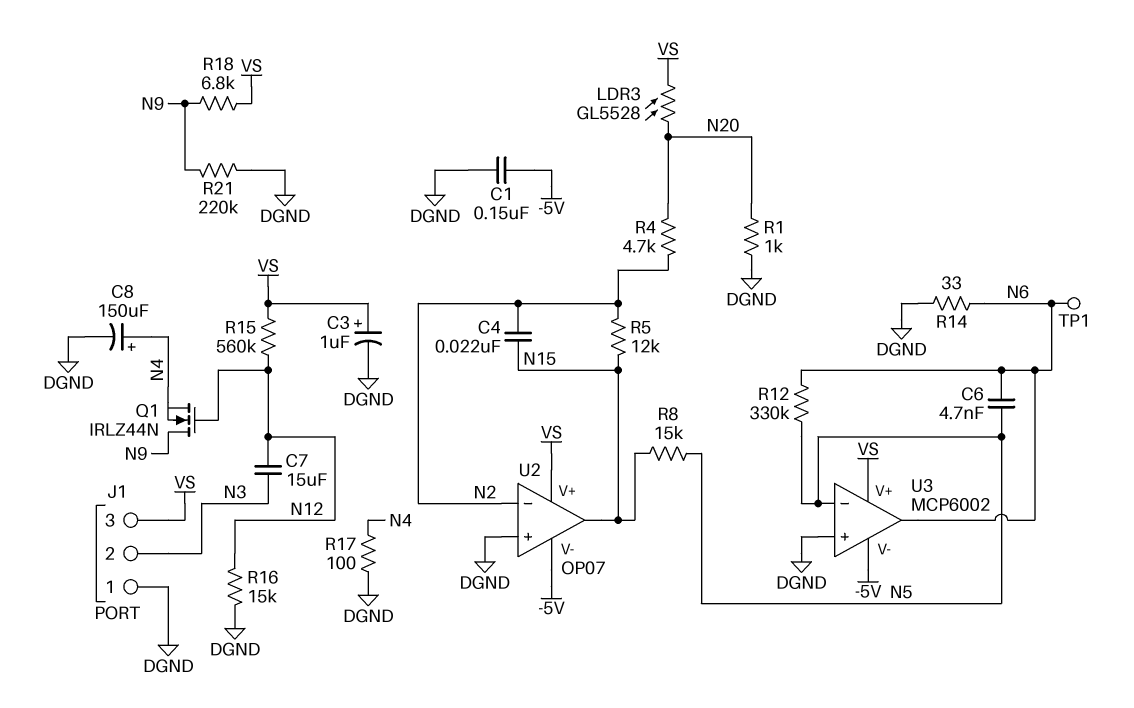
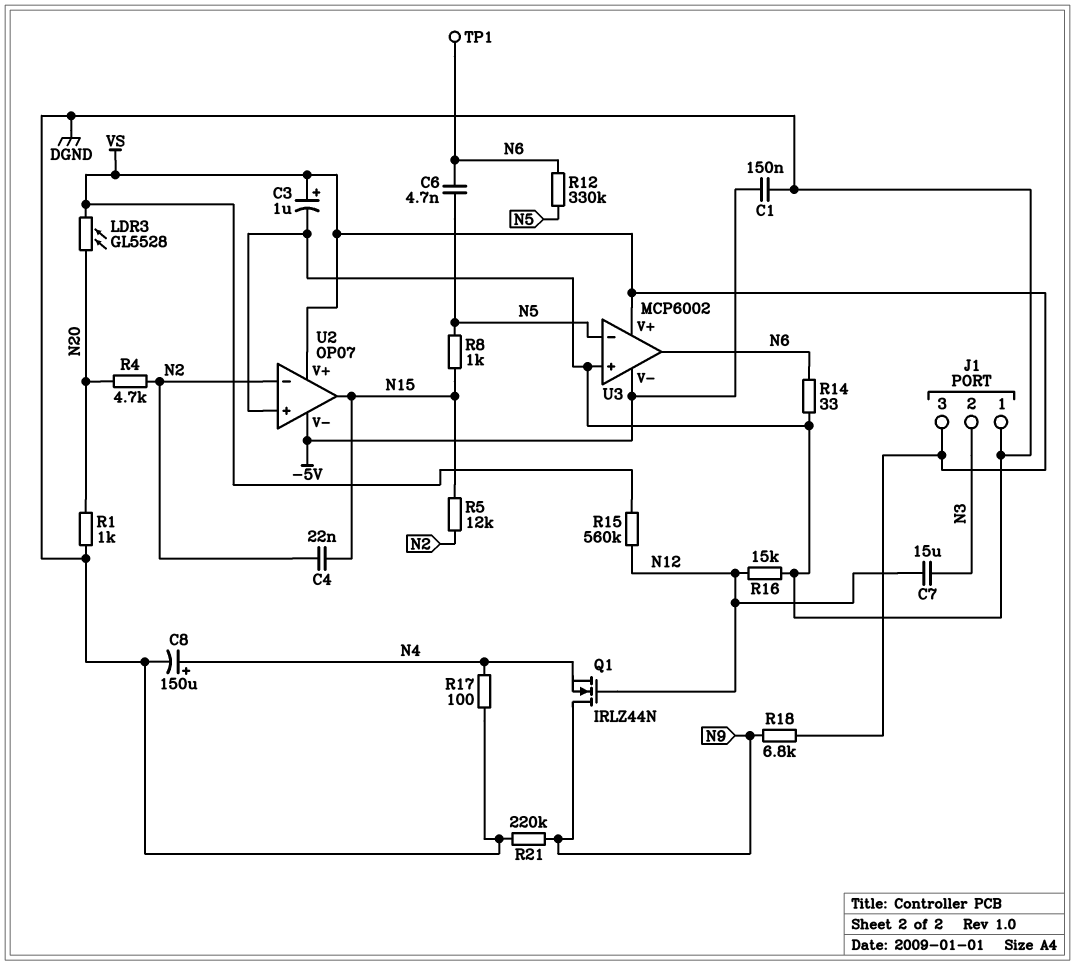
R8: 15k (N5, N15) -> 1k (N5, N15)

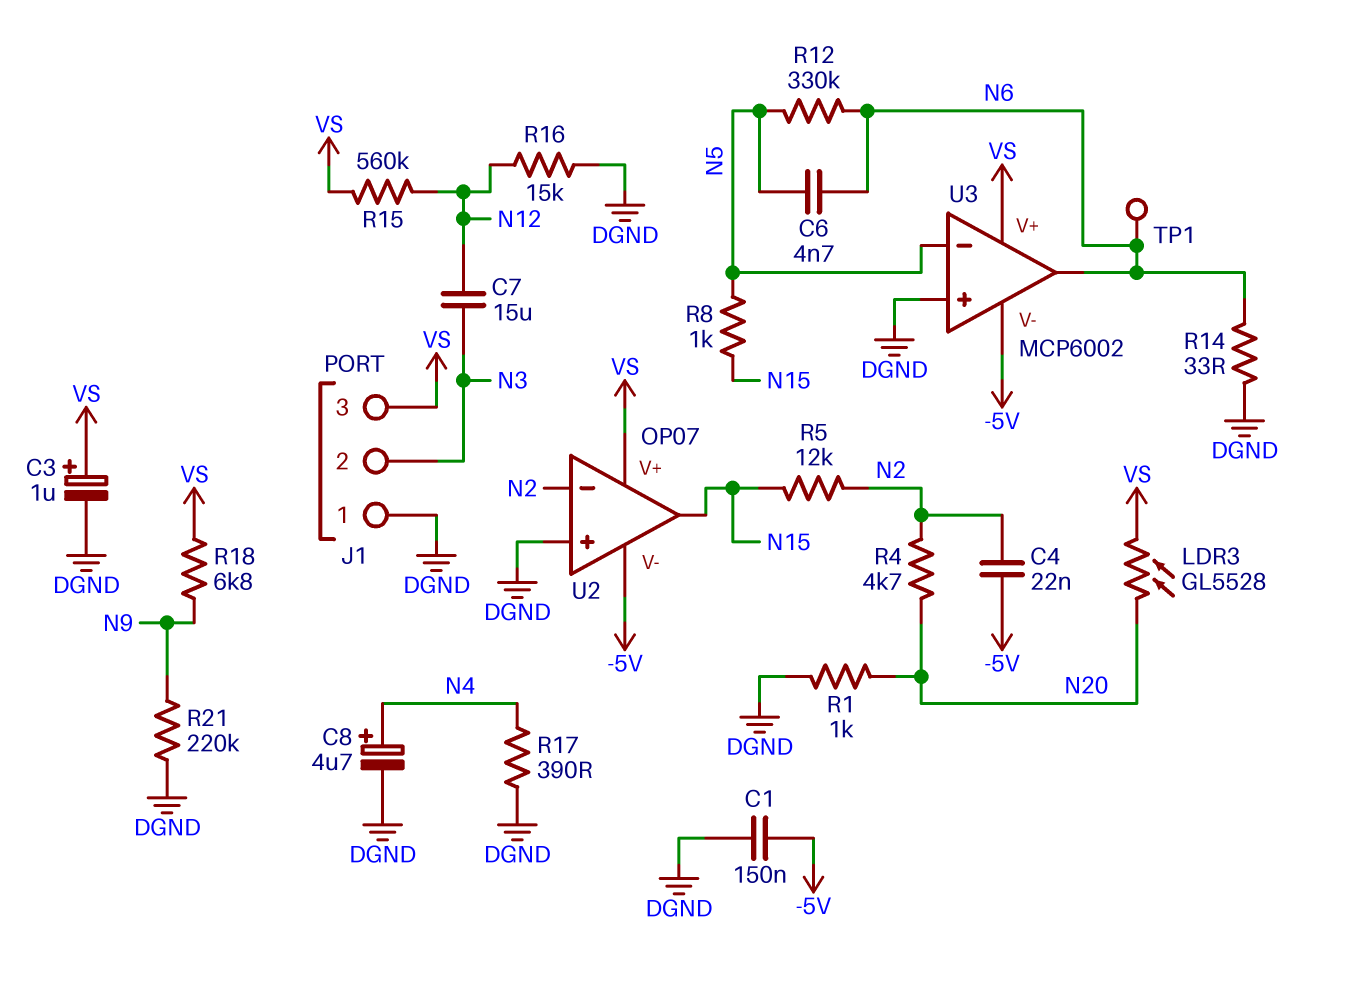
C4: 22nF (N2, N15) -> 22nF (-5V, N2)
C8: 150uF (plus N4, minus DGND) -> 4.7uF (plus N4, minus DGND)
Q1: NMOS IRLZ44N (G N12, D N9, S N4) -> none
R17: 100 (DGND, N4) -> 390 (DGND, N4)

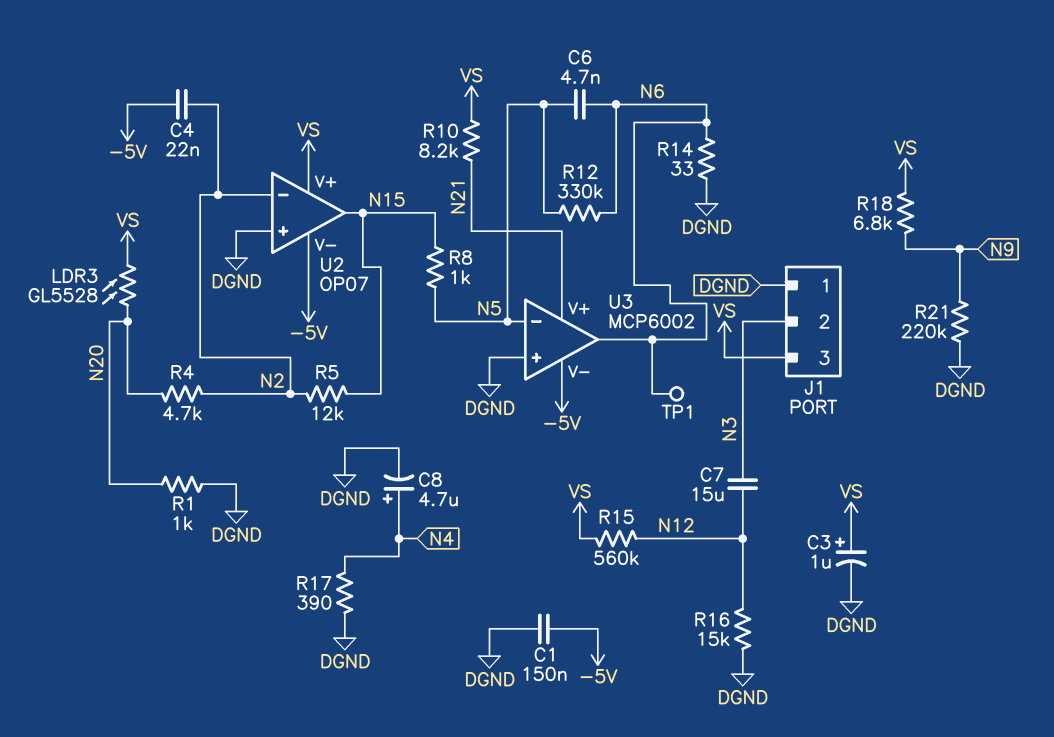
R10: none -> 8.2k (N21, VS)
U3 pin V+: VS -> N21

